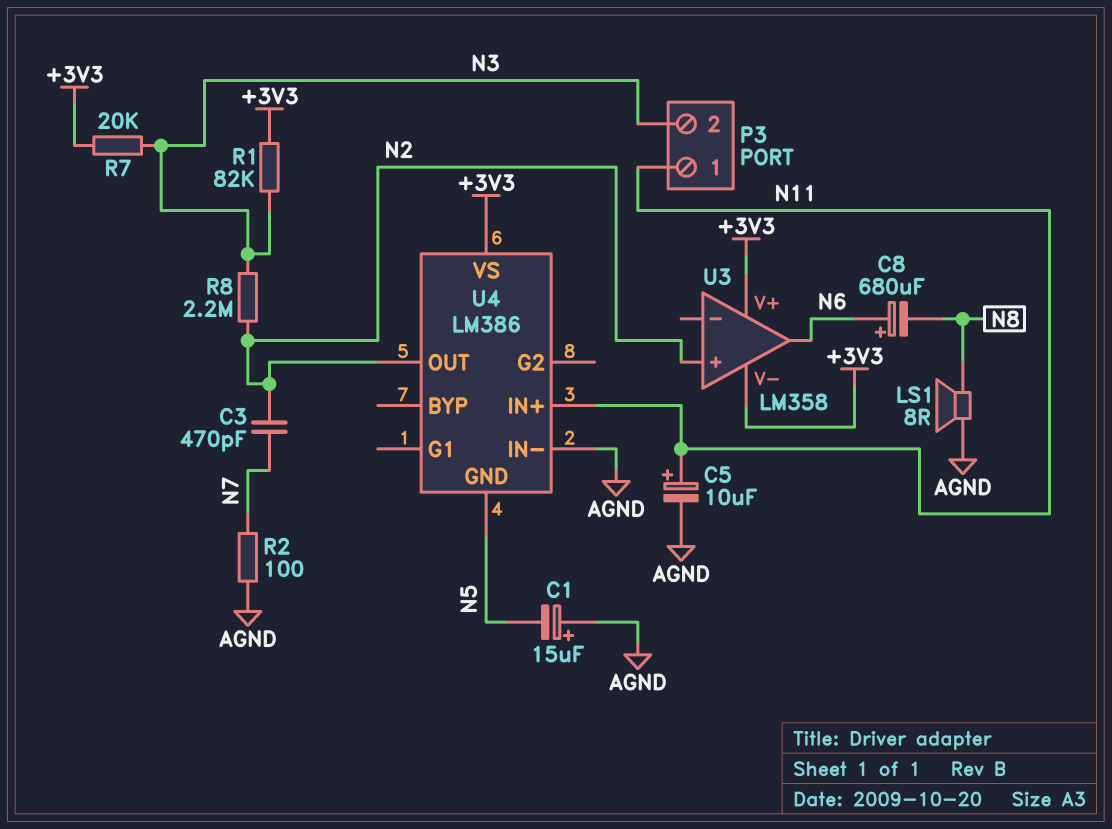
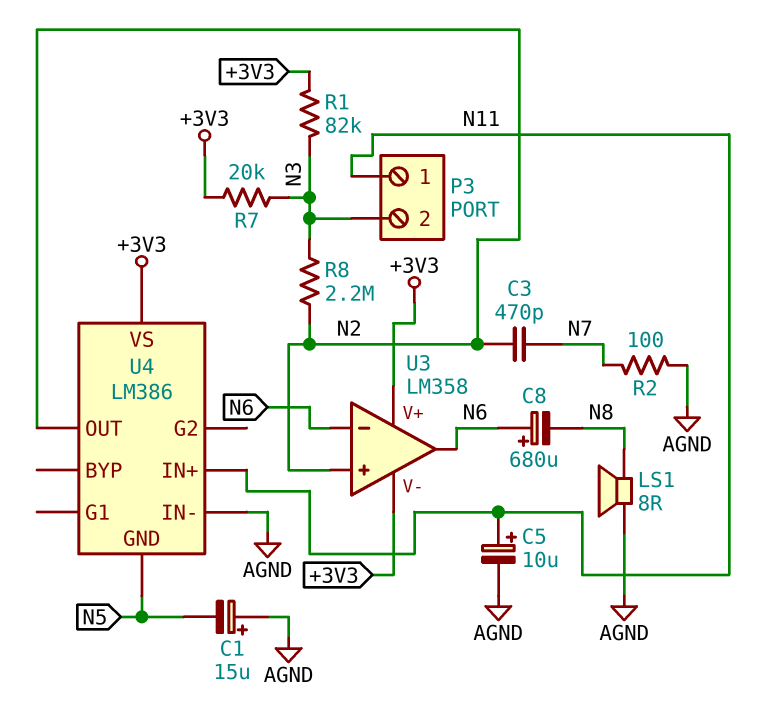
U3 pin in-: none -> N6

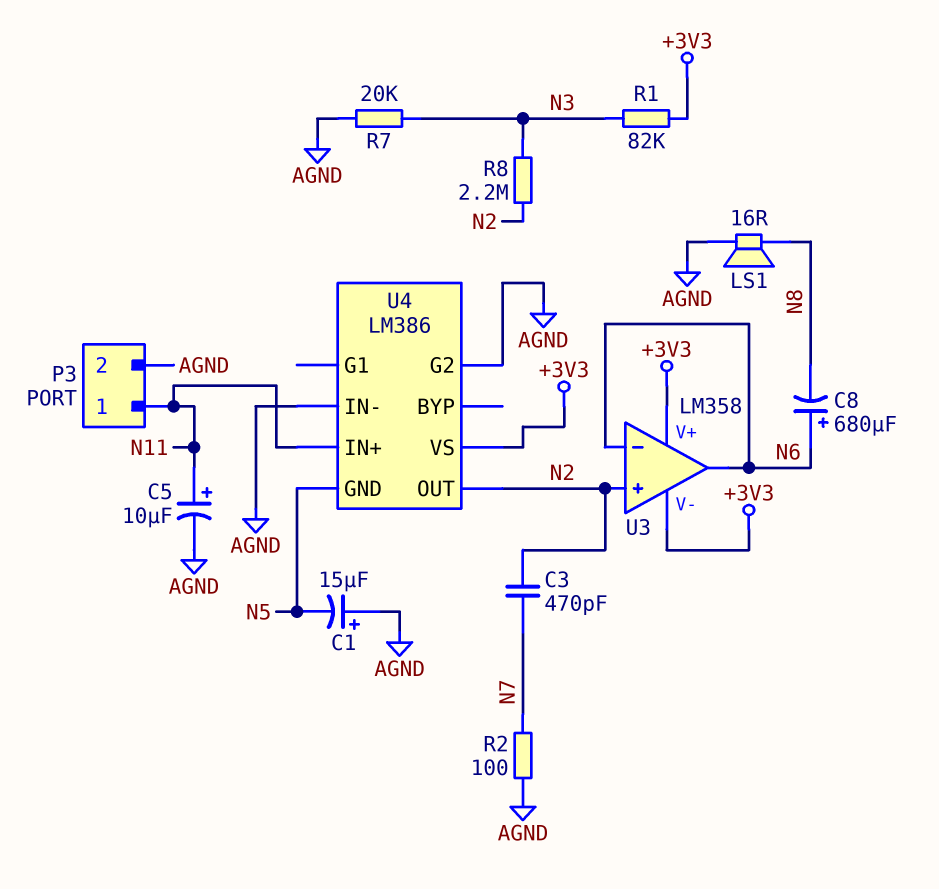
LS1: speaker 8R (AGND, N8) -> speaker 16R (AGND, N8)
P3 pin 2: N3 -> AGND
R7: 20k (+3V3, N3) -> 20k (AGND, N3)
U4 pin G2: none -> AGND

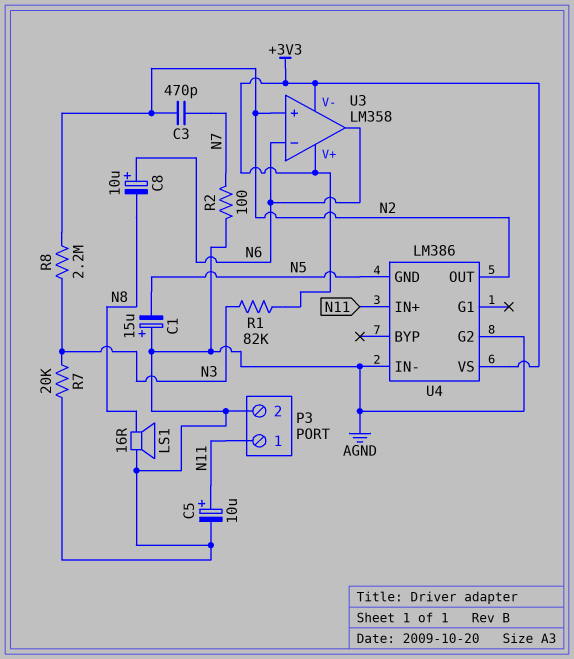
C8: 680uF (plus N6, minus N8) -> 10uF (plus N6, minus N8)

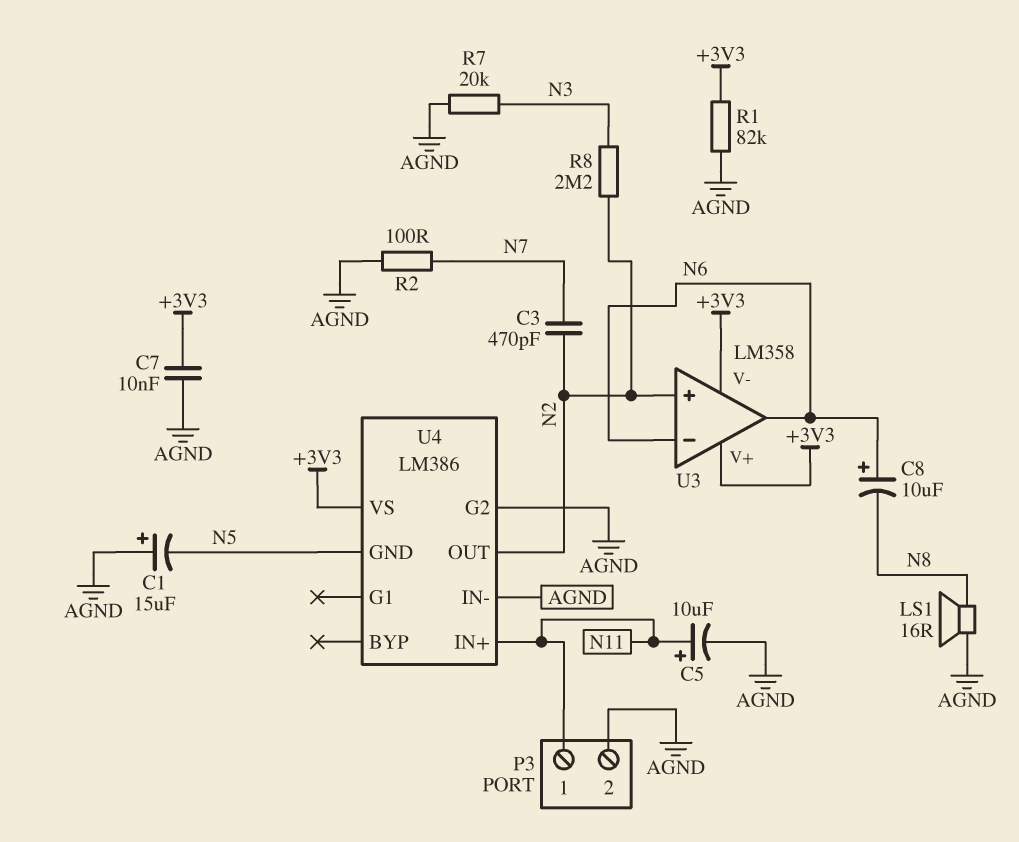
C7: none -> 10nF (+3V3, AGND)
R1: 82k (+3V3, N3) -> 82k (+3V3, AGND)

